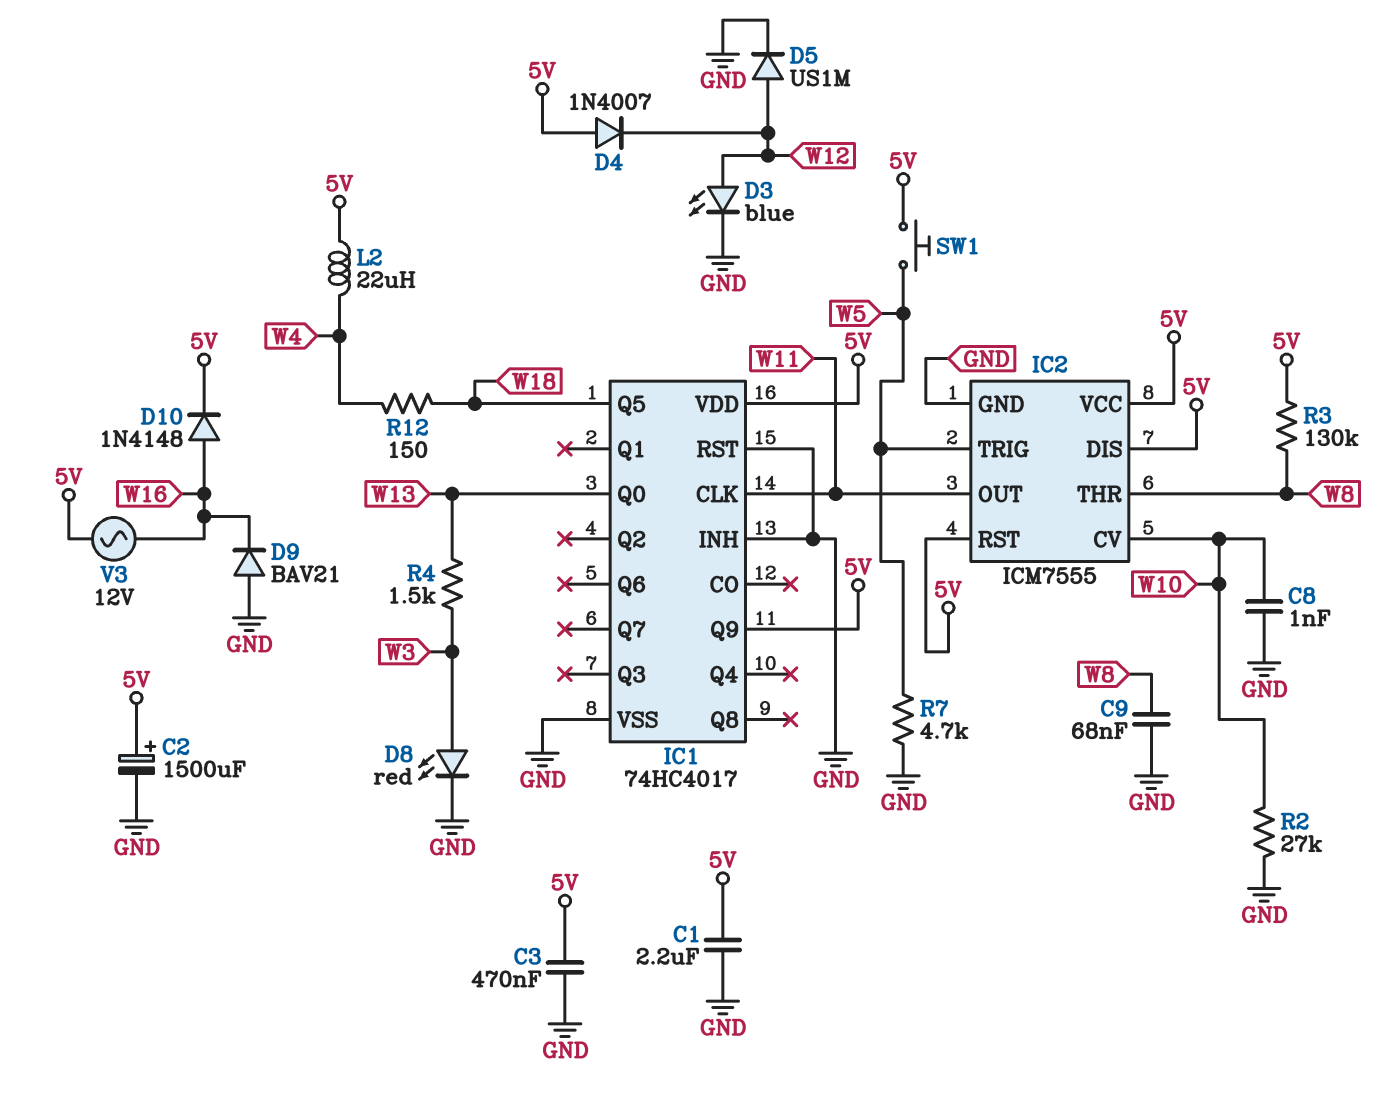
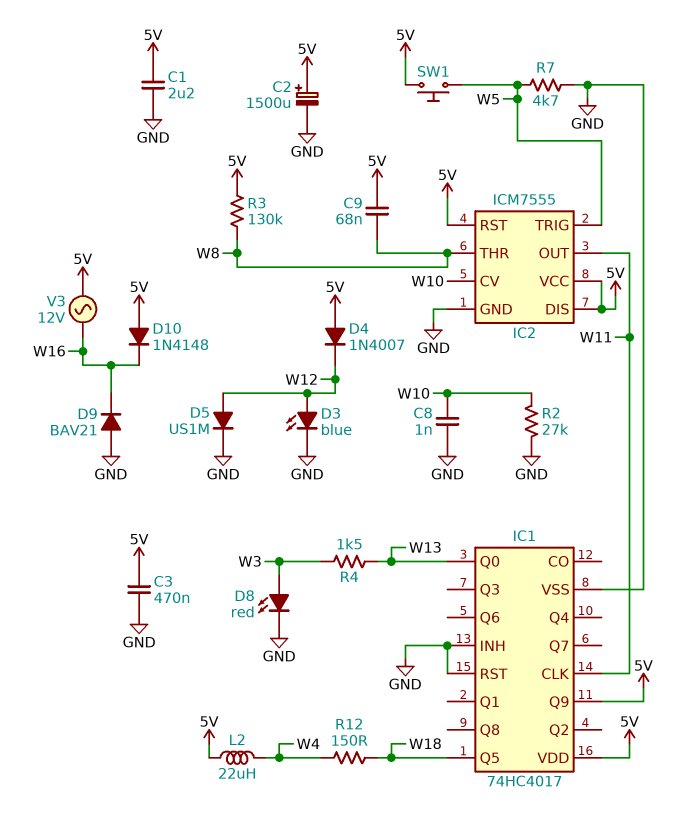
C9: 68nF (GND, W8) -> 68nF (5V, W8)
D10: diode 1N4148 (A W16, K 5V) -> diode 1N4148 (A 5V, K W16)

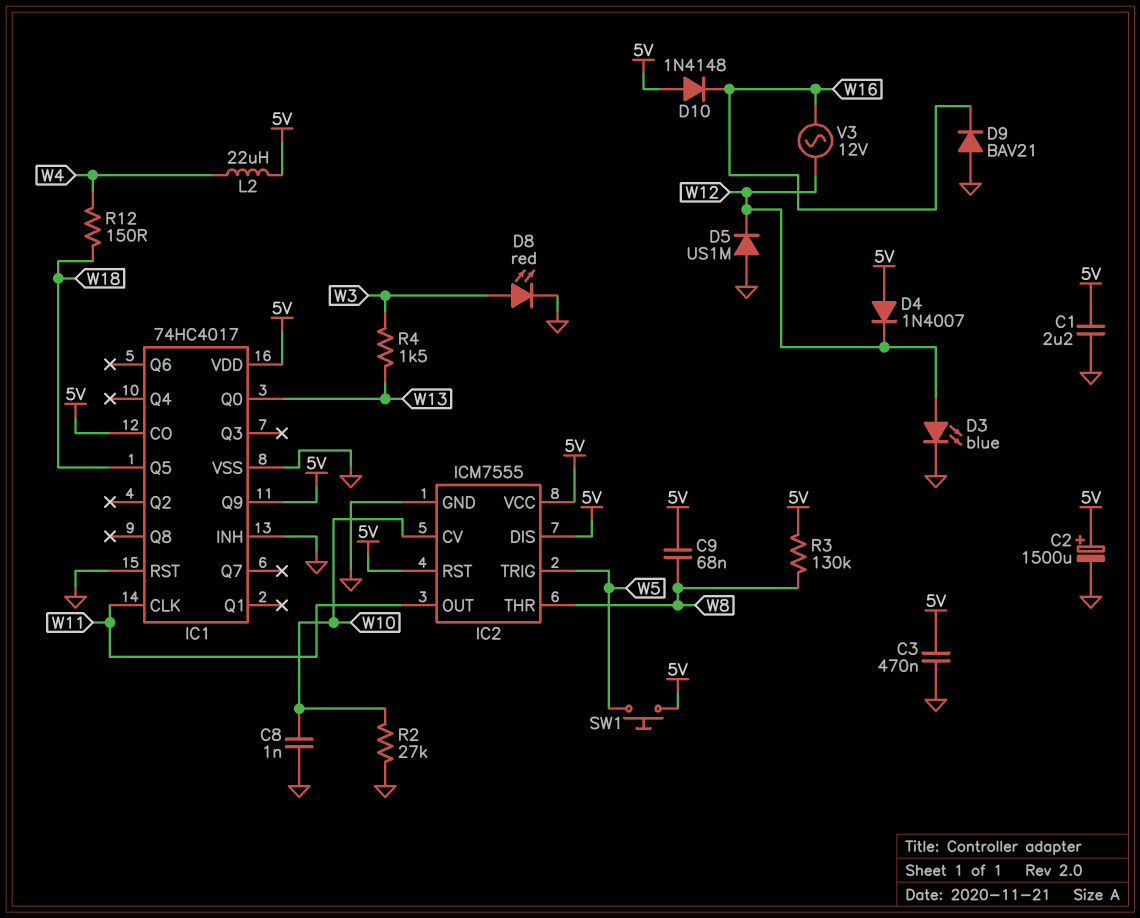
D5: diode US1M (A W12, K GND) -> diode US1M (A GND, K W12)
IC1 pin CO: none -> 5V
R7: 4.7k (GND, W5) -> none
V3: AC 12V (5V, W16) -> AC 12V (W12, W16)

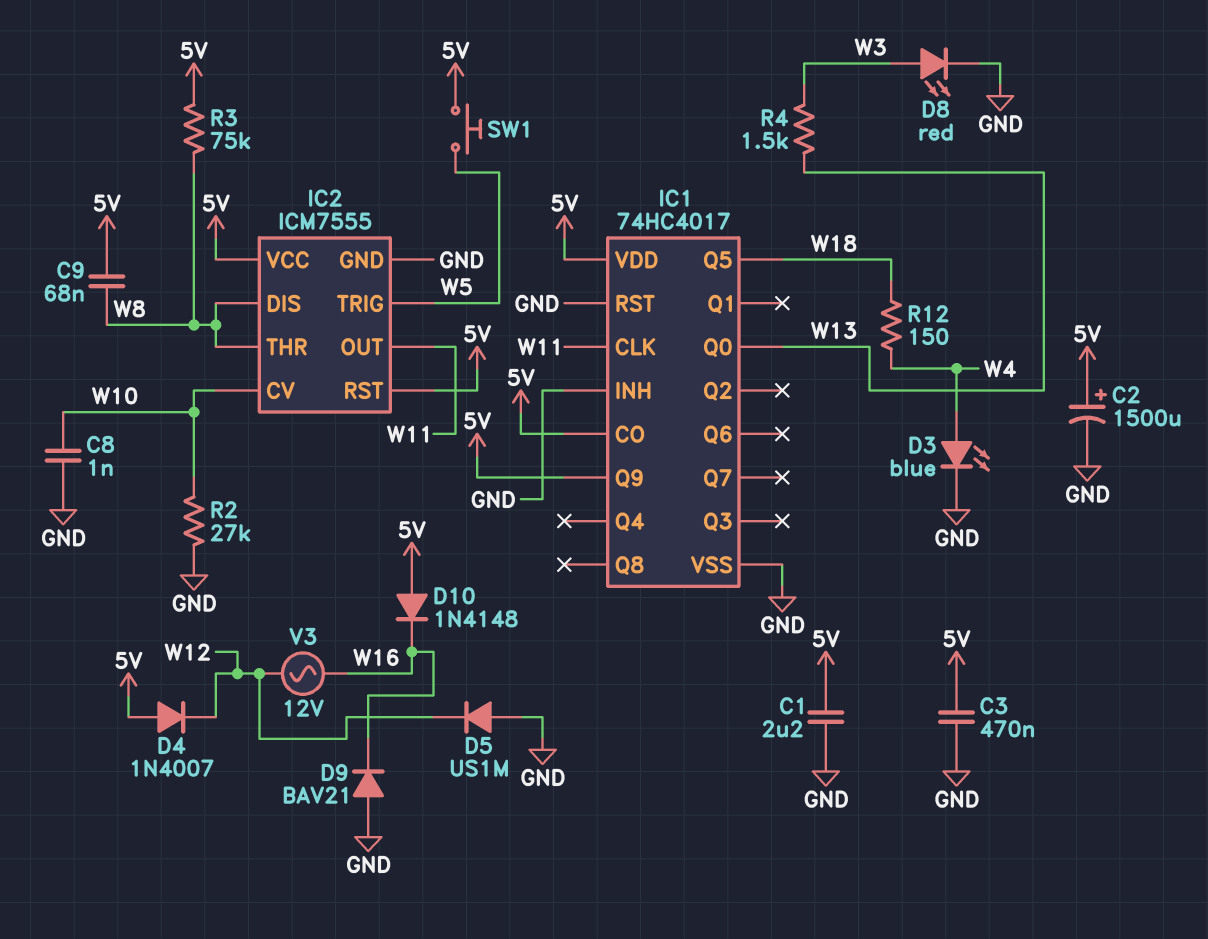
D3: LED blue (A W12, K GND) -> LED blue (A W4, K GND)
IC2 pin DIS: 5V -> W8
L2: 22uH (5V, W4) -> none
R3: 130k (5V, W8) -> 75k (5V, W8)

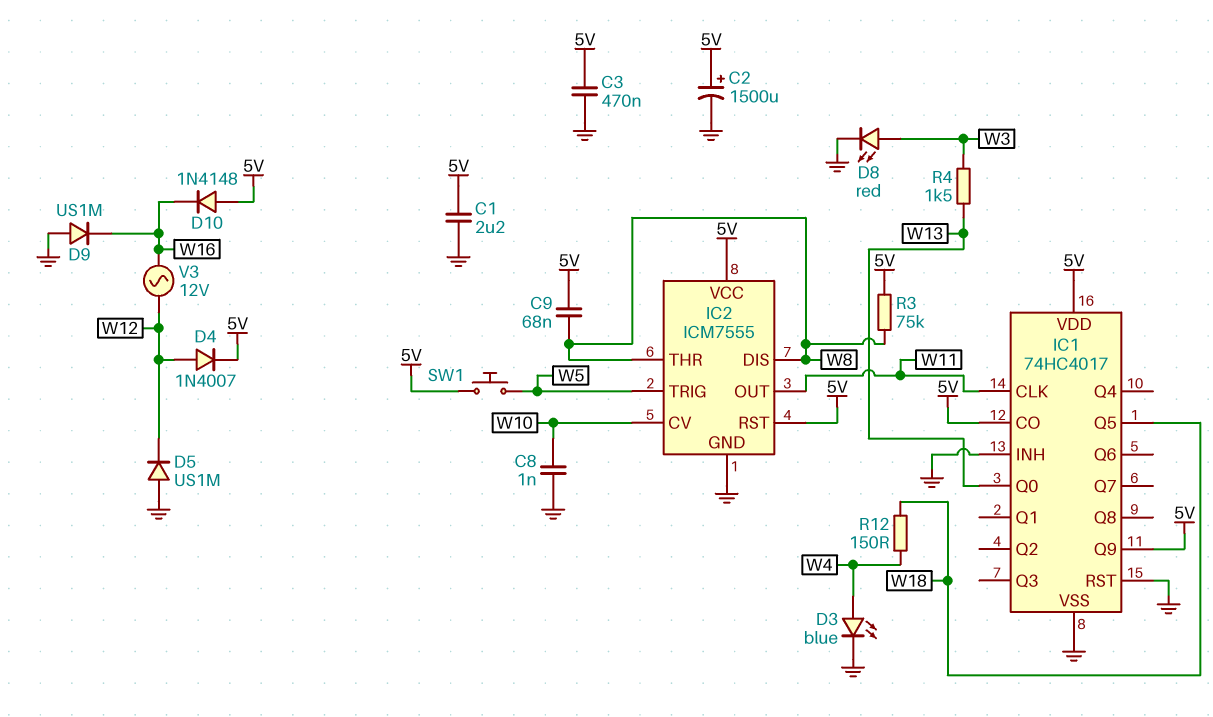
D4: diode 1N4007 (A 5V, K W12) -> diode 1N4007 (A W12, K 5V)
D9: diode BAV21 (A GND, K W16) -> diode US1M (A GND, K W16)
R2: 27k (GND, W10) -> none

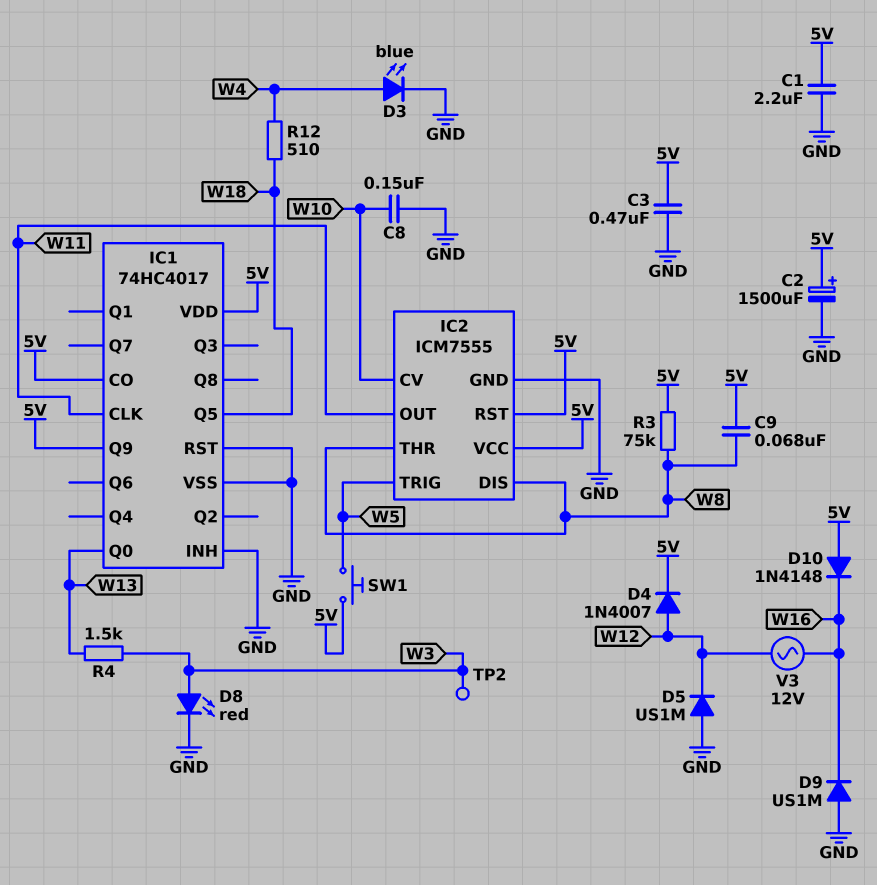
C8: 1nF (GND, W10) -> 150nF (GND, W10)
R12: 150 (W4, W18) -> 510 (W4, W18)
TP2: none -> test point (W3)

